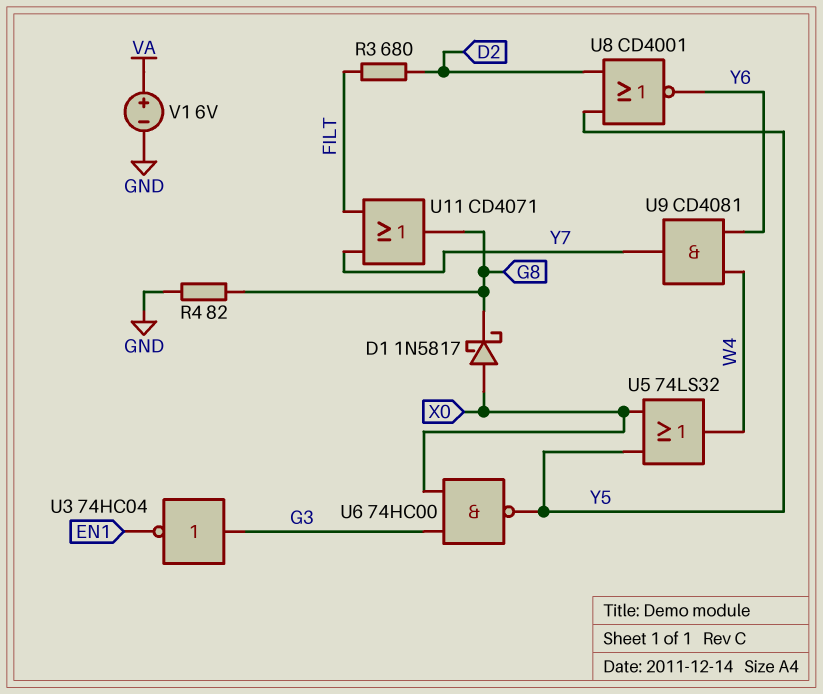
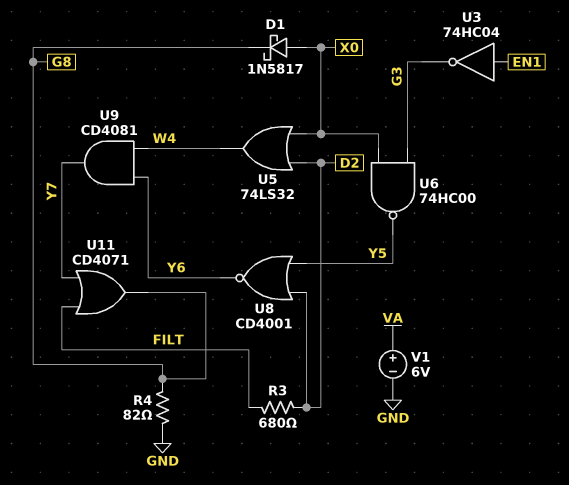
U3: NOT 74HC04 (in G3, out EN1) -> NOT 74HC04 (in EN1, out G3)
U5: OR 74LS32 (in X0, in Y5, out W4) -> OR 74LS32 (in D2, in X0, out W4)

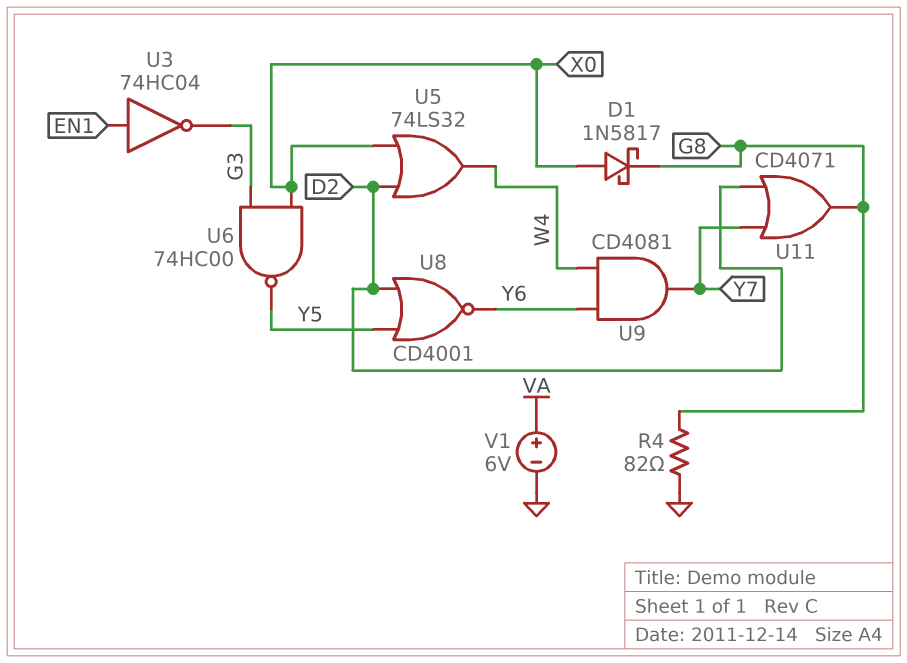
R3: 680 (D2, FILT) -> none
U11: OR CD4071 (in FILT, in Y7, out G8) -> OR CD4071 (in D2, in Y7, out G8)

